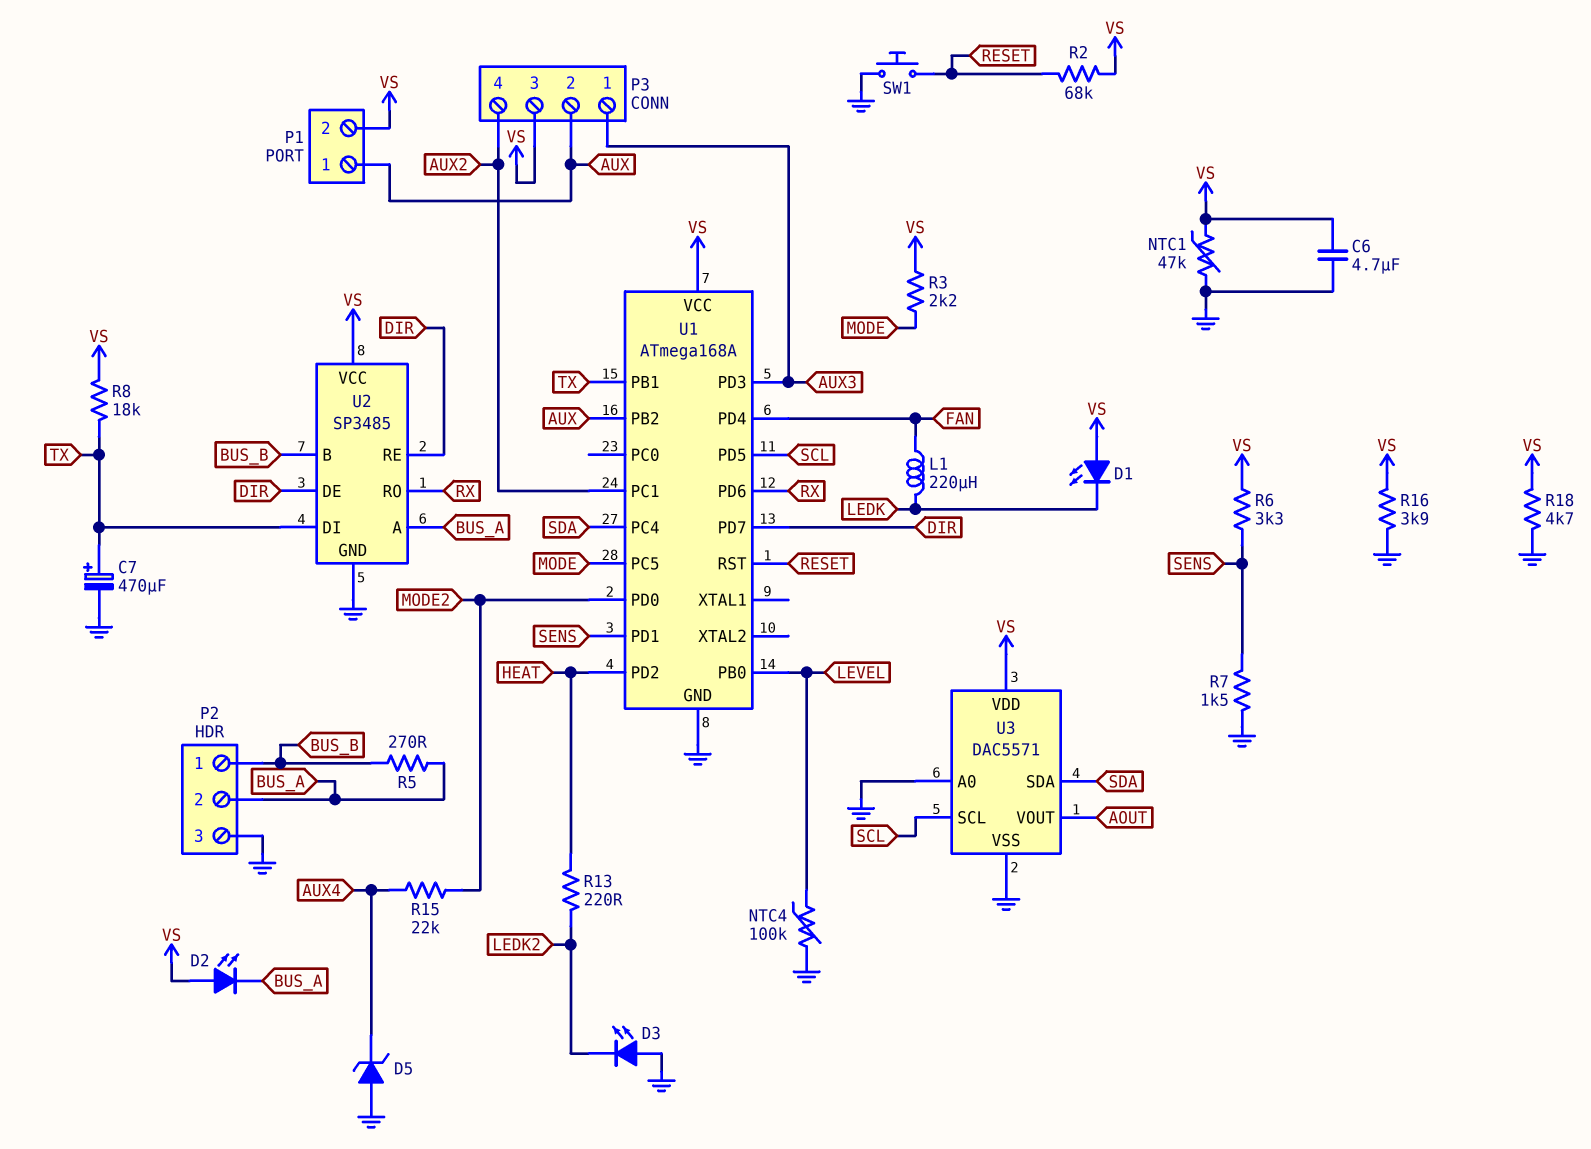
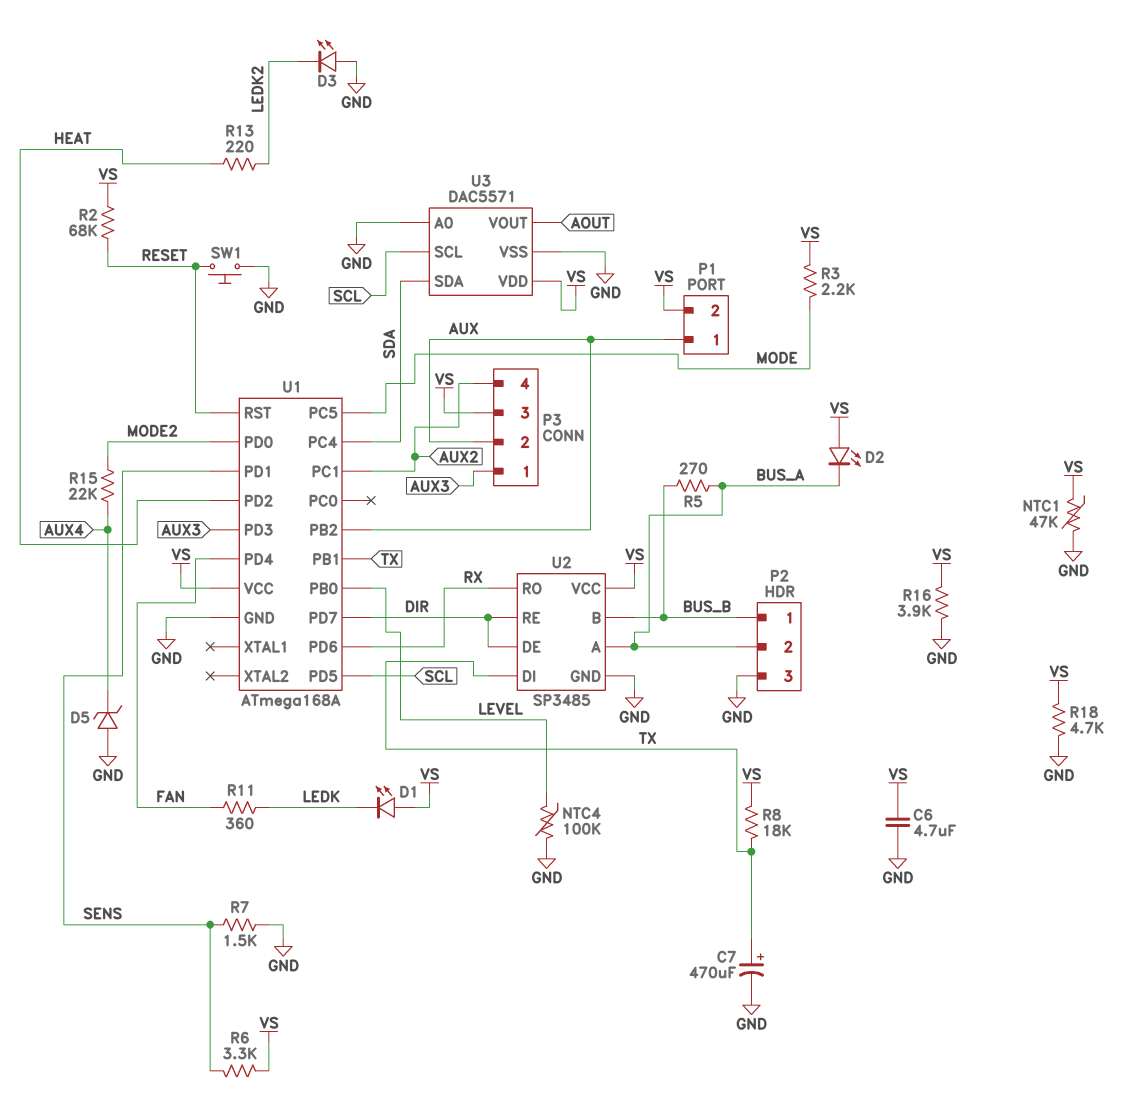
L1: 220uH (FAN, LEDK) -> none
R11: none -> 360 (FAN, LEDK)

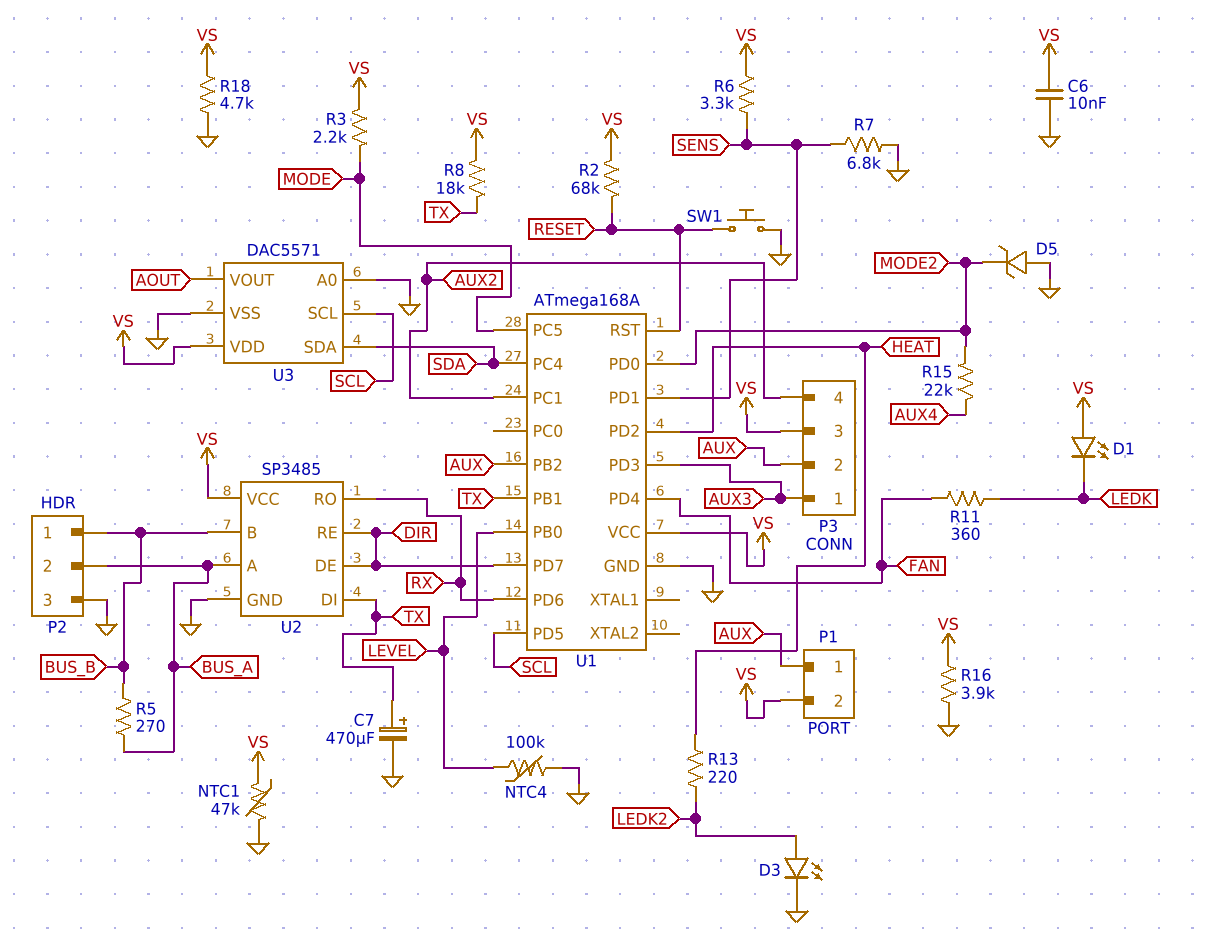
C6: 4.7uF (GND, VS) -> 10nF (GND, VS)
D2: LED (A VS, K BUS_A) -> none
D3: LED (A GND, K LEDK2) -> LED (A LEDK2, K GND)
D5: zener (A GND, K AUX4) -> zener (A GND, K MODE2)
R7: 1.5k (GND, SENS) -> 6.8k (GND, SENS)

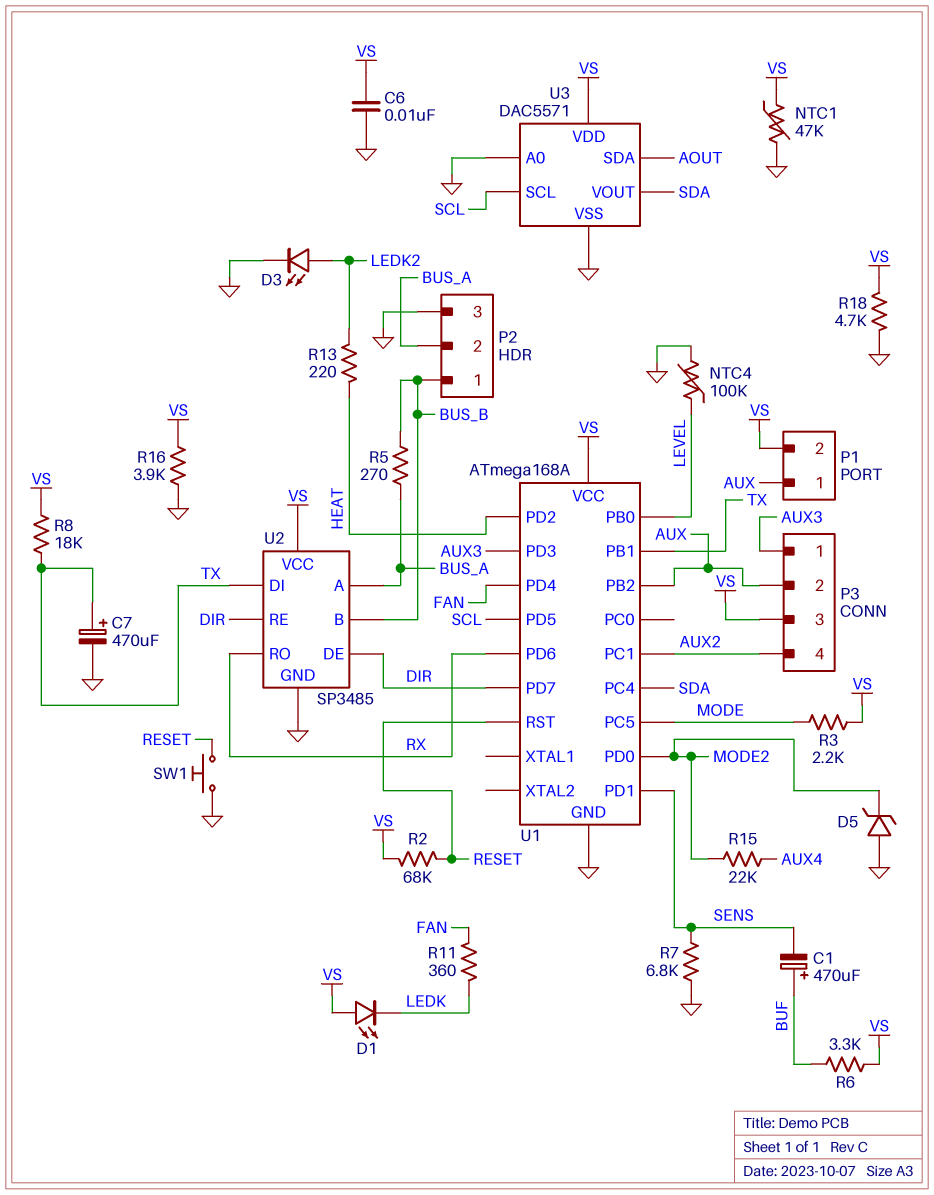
C1: none -> 470uF (plus BUF, minus SENS)
R6: 3.3k (SENS, VS) -> 3.3k (BUF, VS)
U3 pin SDA: SDA -> AOUT
U3 pin VOUT: AOUT -> SDA

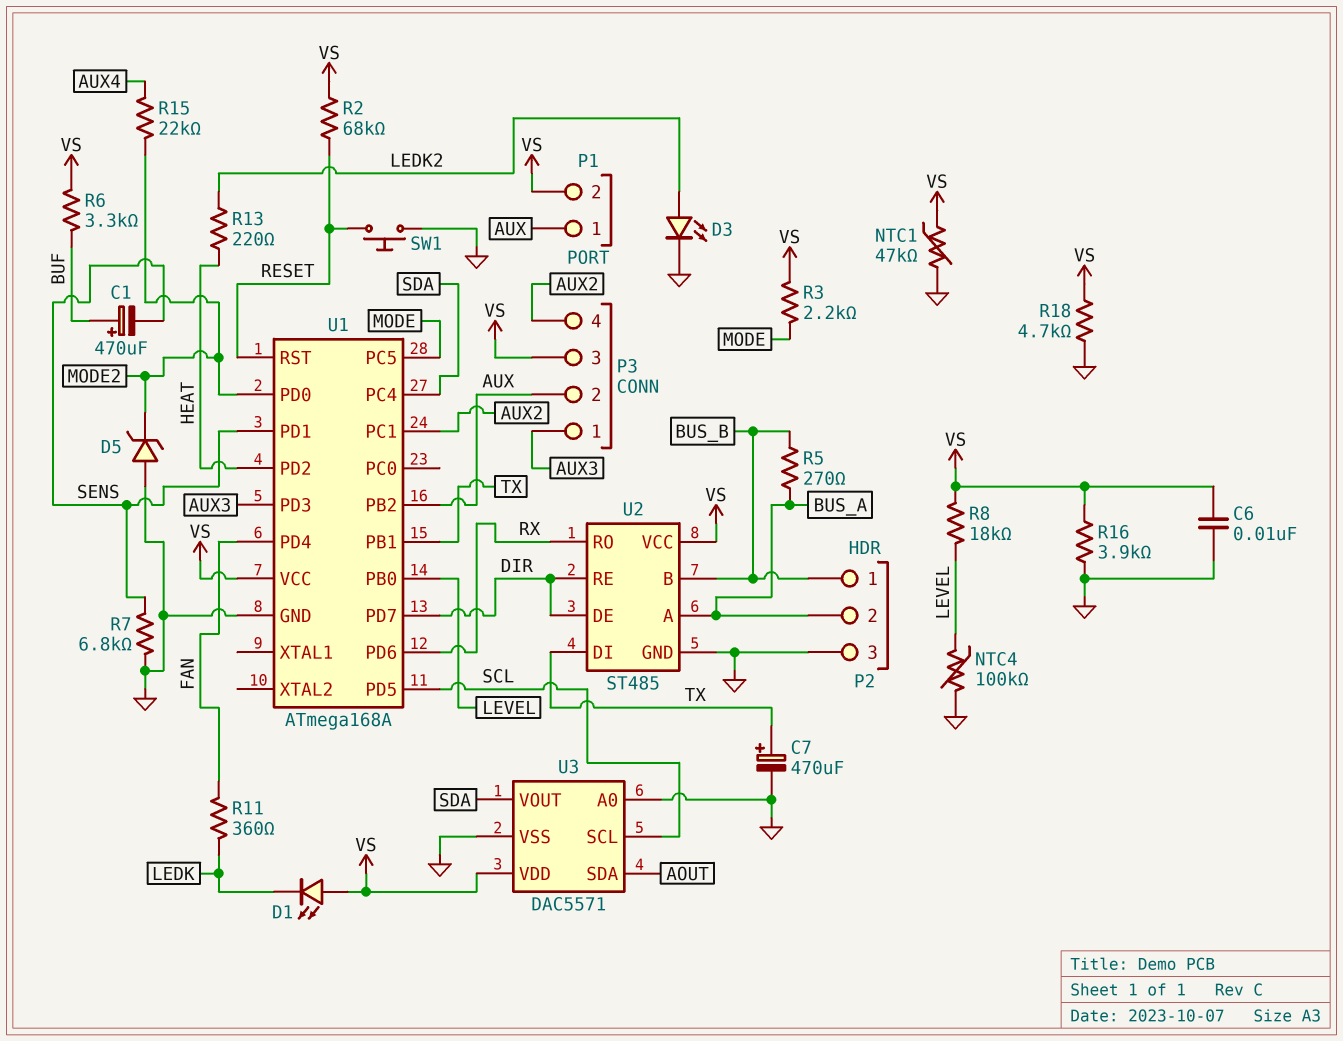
R8: 18k (TX, VS) -> 18k (LEVEL, VS)
U2: SP3485 -> ST485

